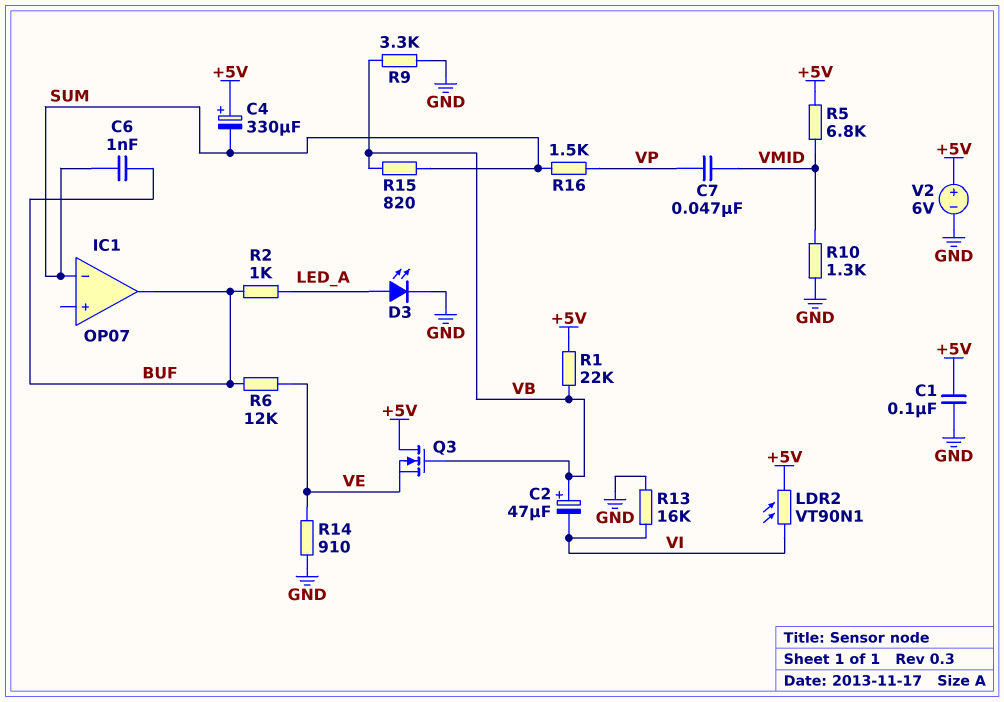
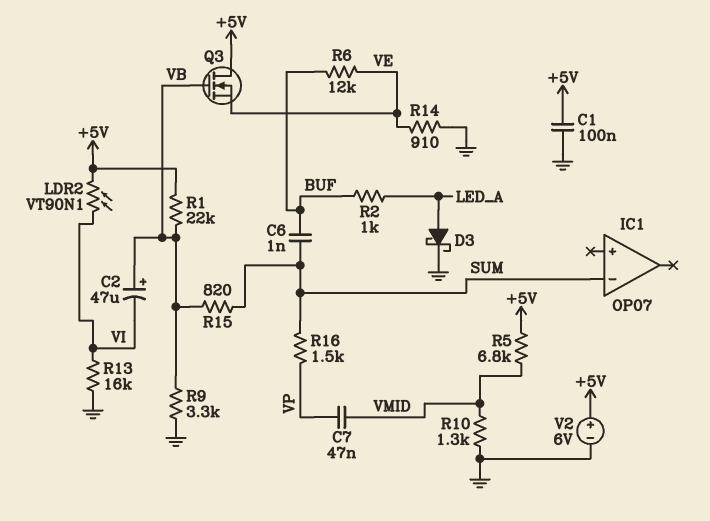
C4: 330uF (plus +5V, minus SUM) -> none
D3: LED (A LED_A, K GND) -> schottky (A LED_A, K GND)
IC1 pin out: BUF -> none

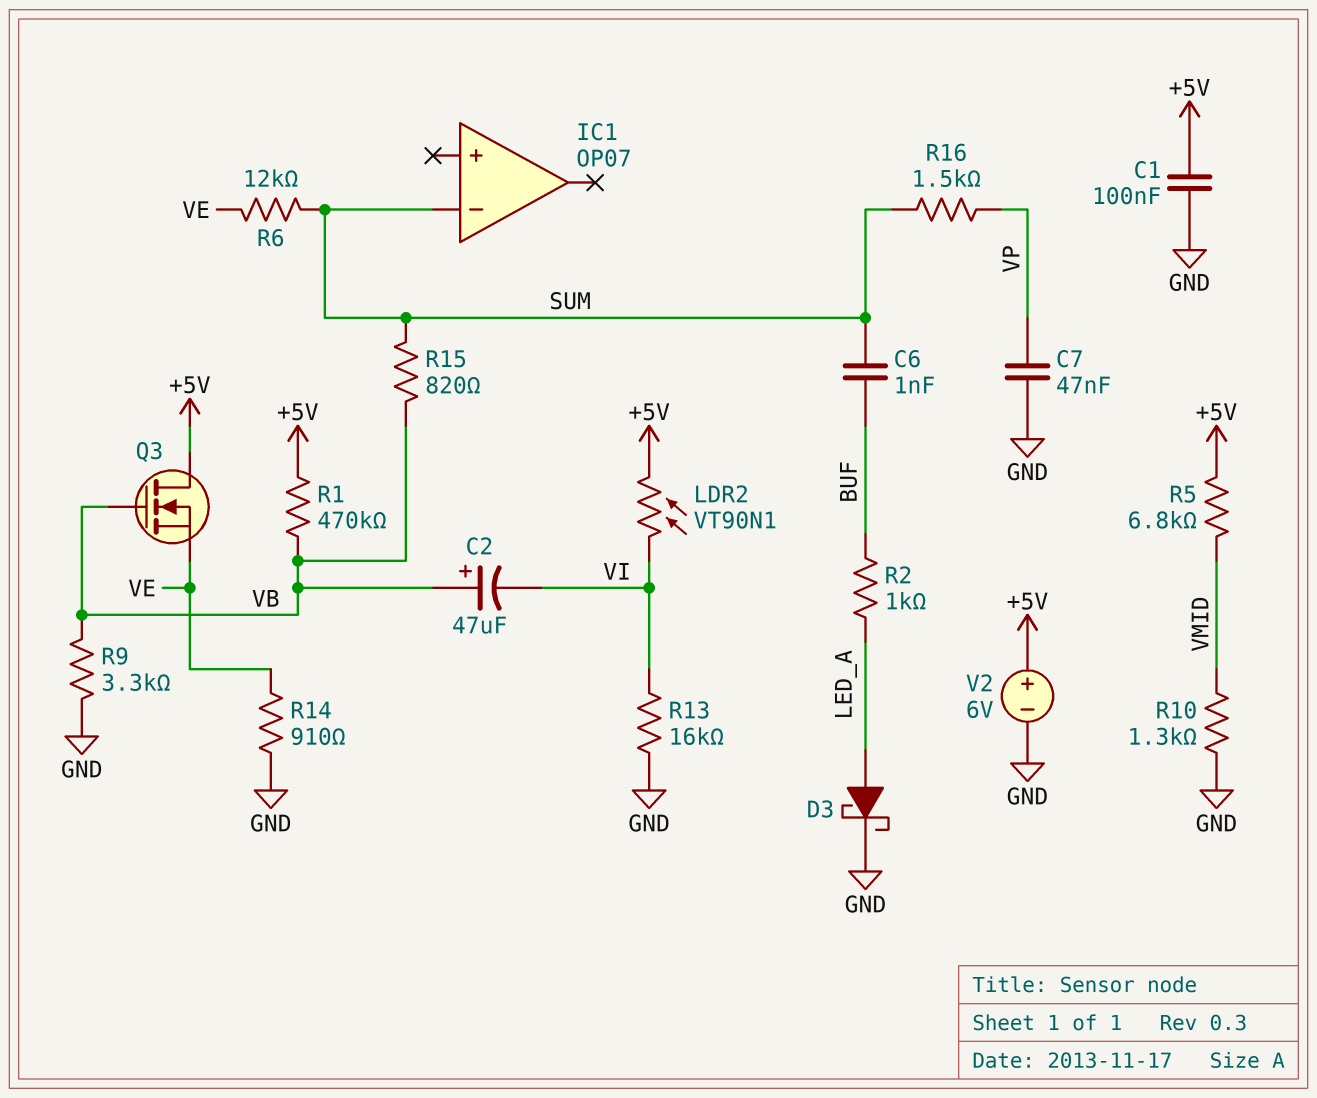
C7: 47nF (VMID, VP) -> 47nF (GND, VP)
R1: 22k (+5V, VB) -> 470k (+5V, VB)
R6: 12k (BUF, VE) -> 12k (SUM, VE)

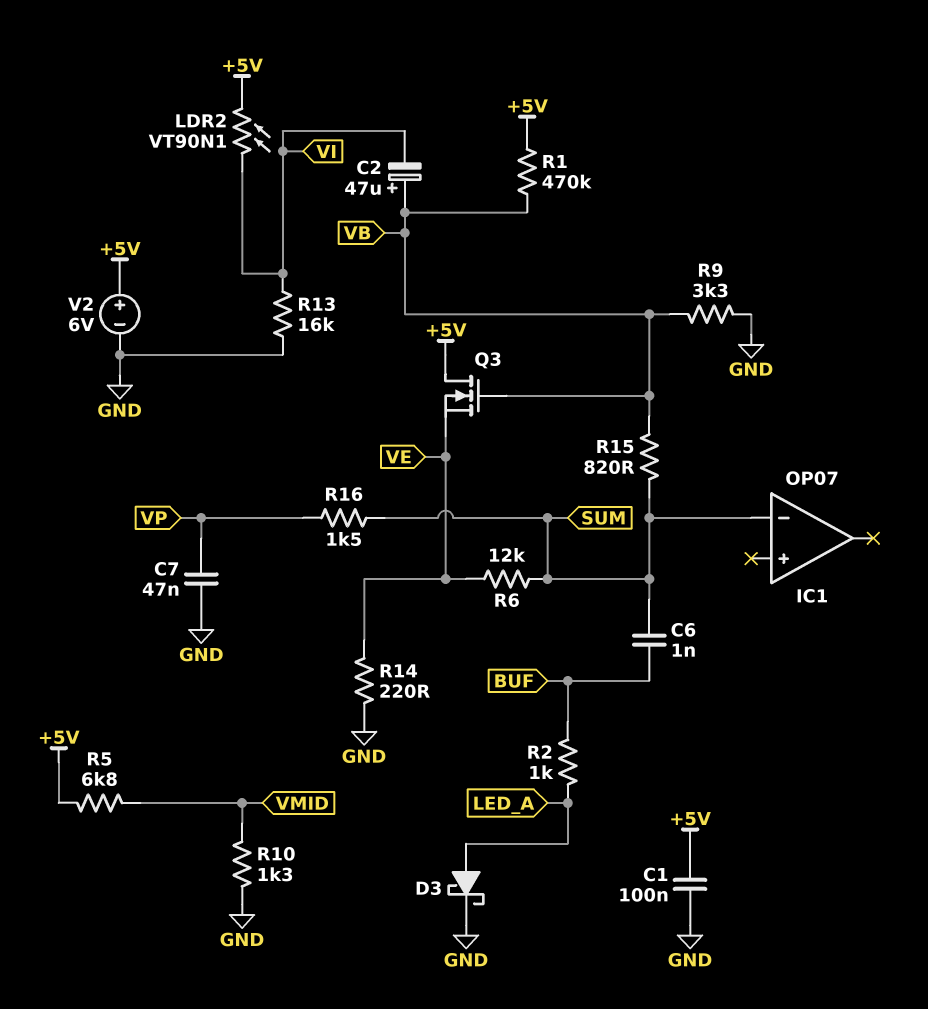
R14: 910 (GND, VE) -> 220 (GND, VE)

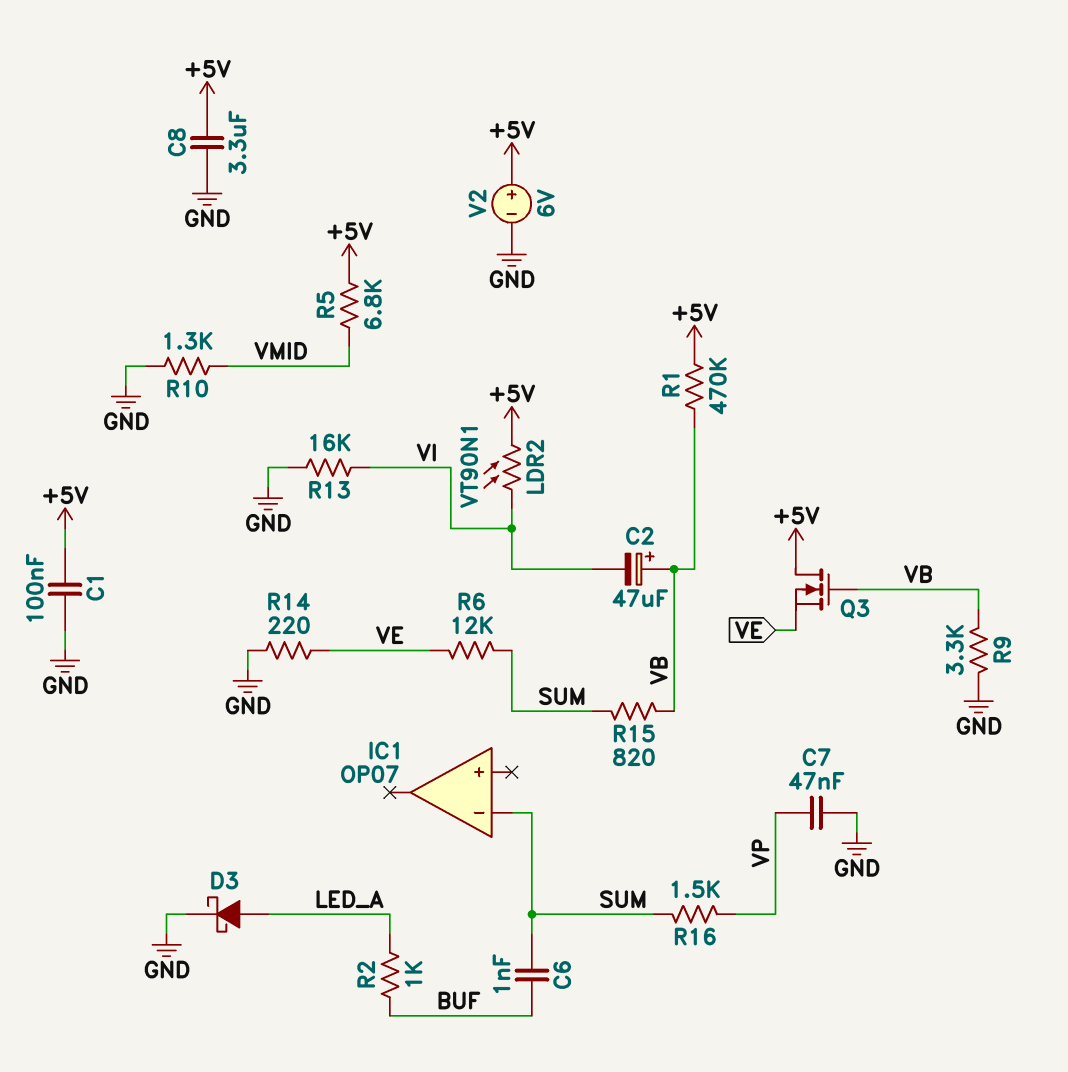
C8: none -> 3.3uF (+5V, GND)

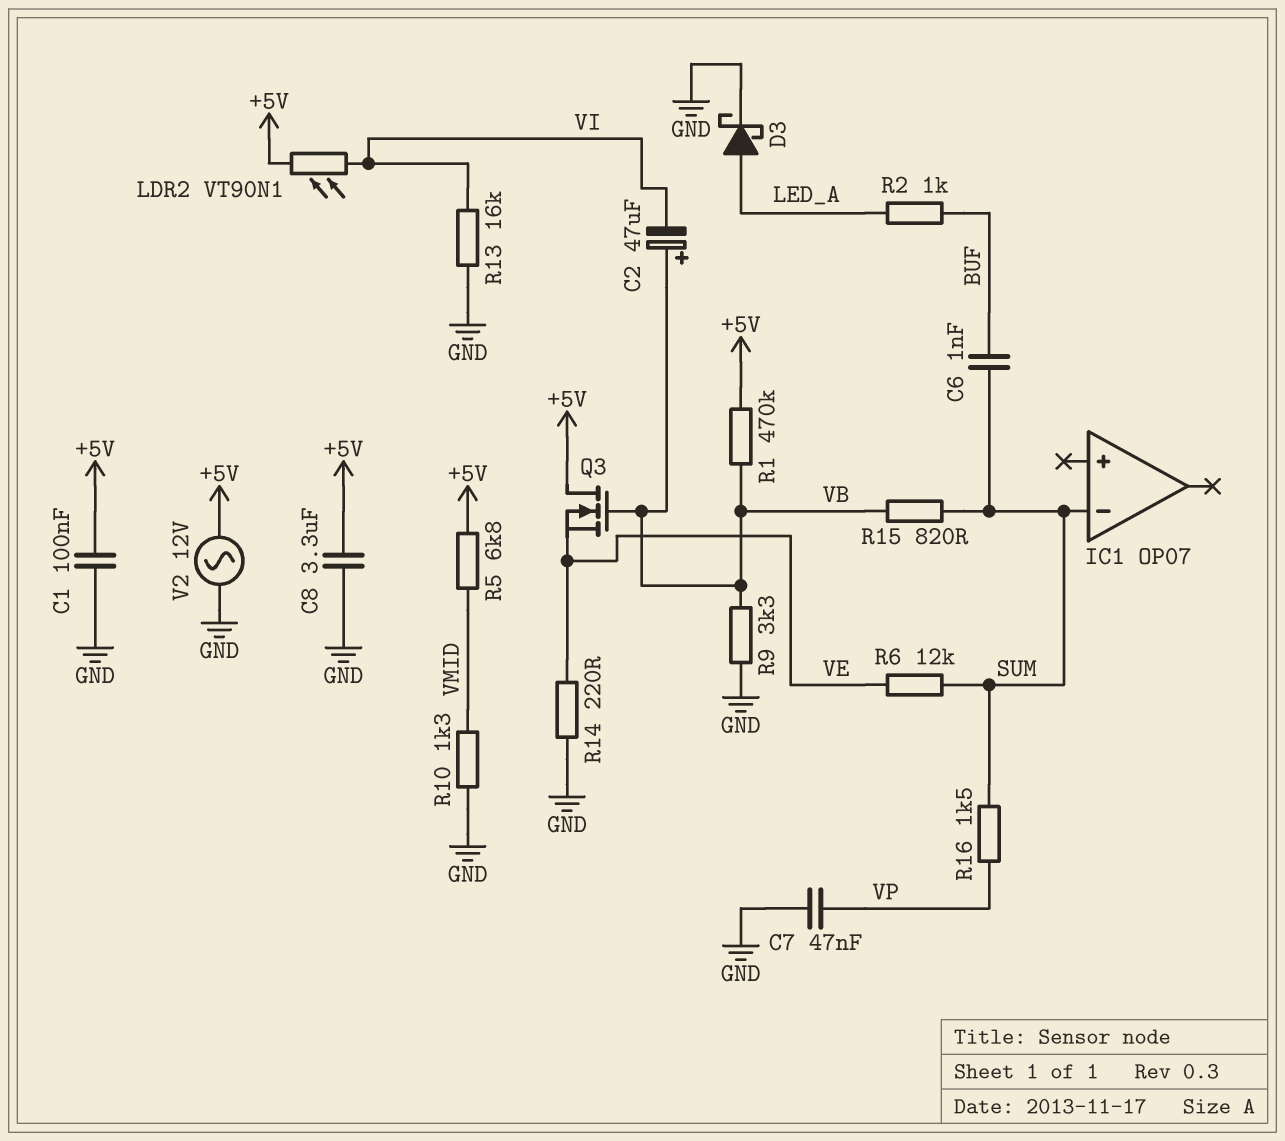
V2: 6V (plus +5V, minus GND) -> AC 12V (+5V, GND)

